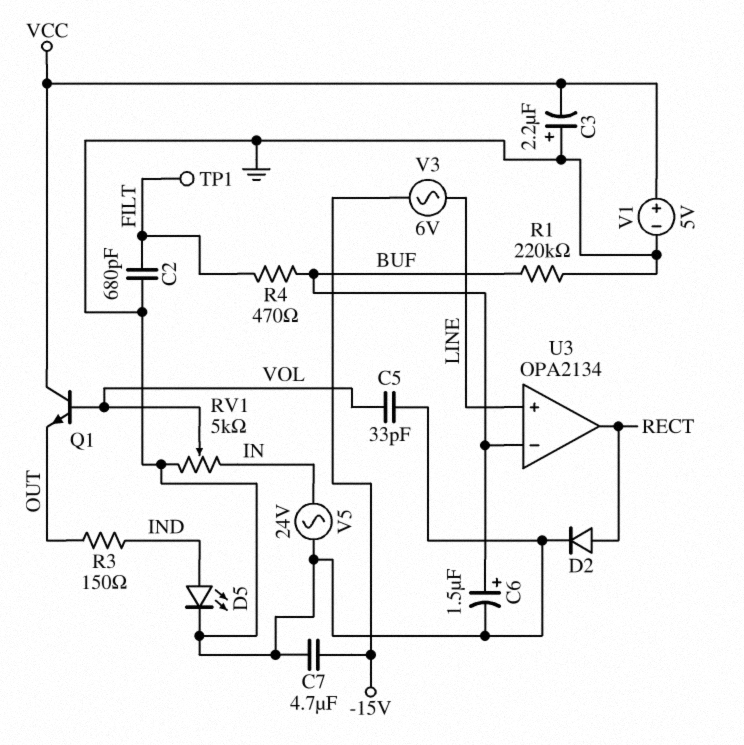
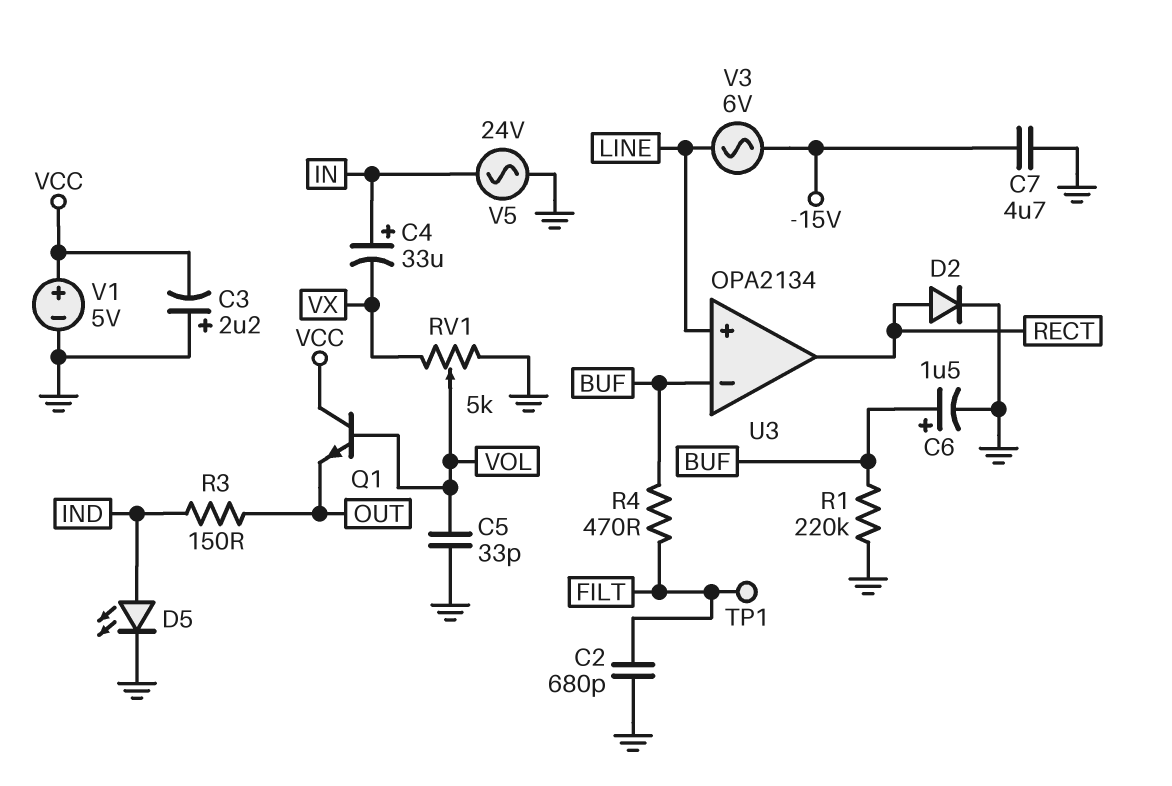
C4: none -> 33uF (plus IN, minus VX)
RV1: 5k (GND, IN, wiper VOL) -> 5k (GND, VX, wiper VOL)

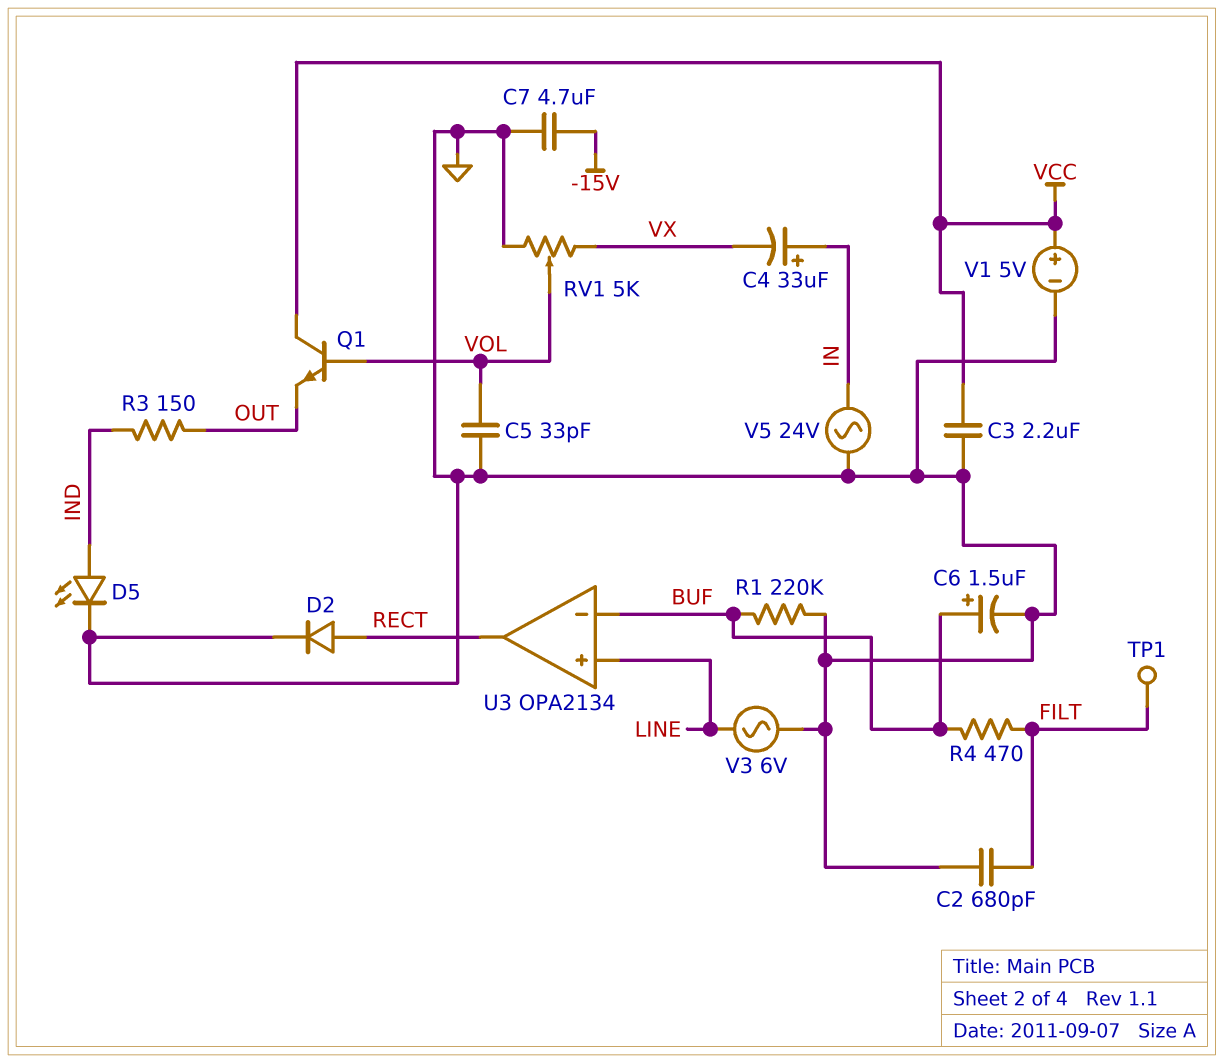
C3: 2.2uF (plus GND, minus VCC) -> 2.2uF (GND, VCC)
V3: AC 6V (-15V, LINE) -> AC 6V (GND, LINE)

